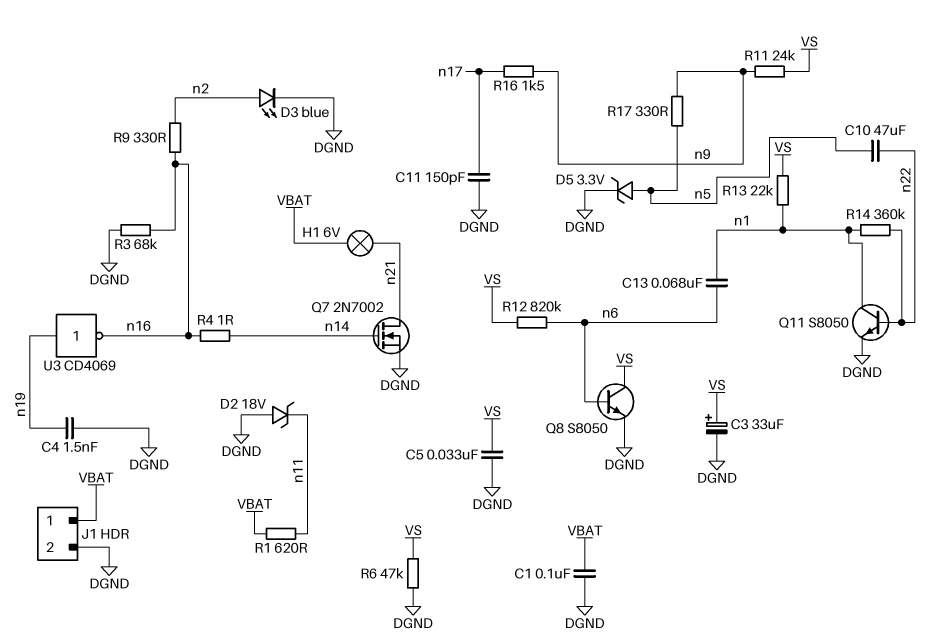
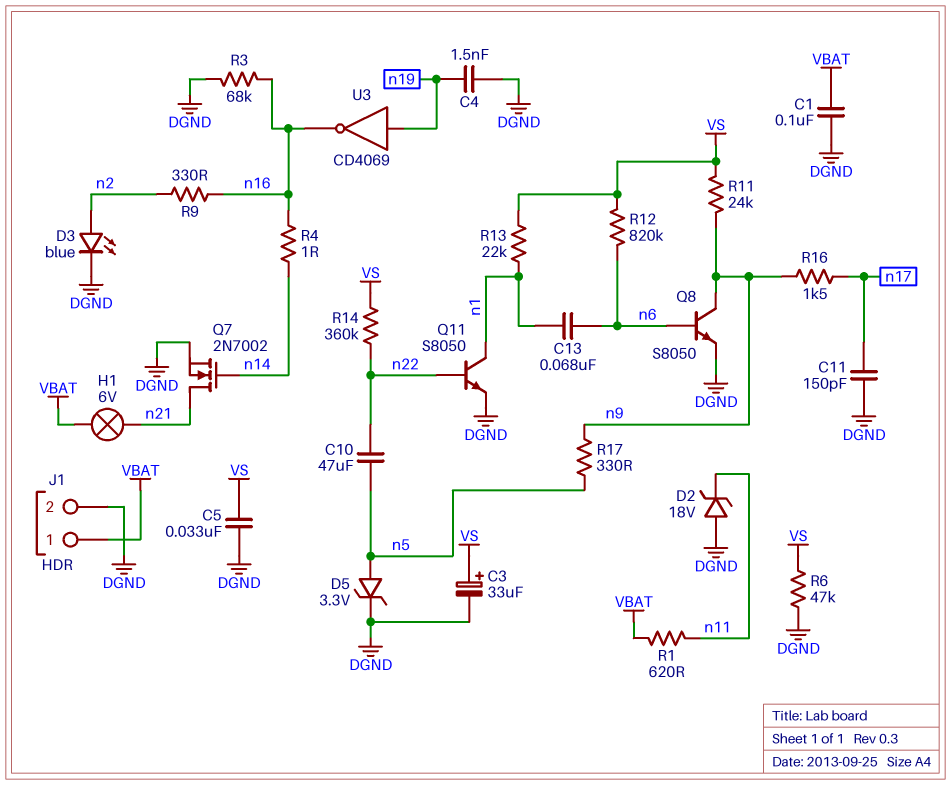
Q8: NPN S8050 (B n6, C VS, E DGND) -> NPN S8050 (B n6, C n9, E DGND)
R14: 360k (n1, n22) -> 360k (VS, n22)

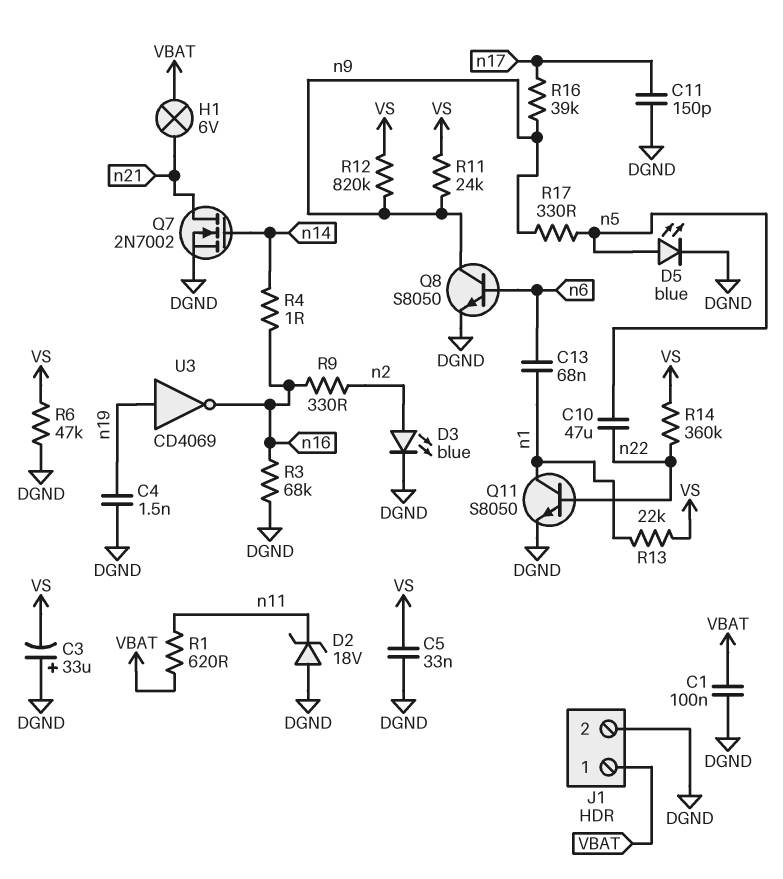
C3: 33uF (plus VS, minus DGND) -> 33uF (plus DGND, minus VS)
D5: zener 3.3V (A n5, K DGND) -> LED blue (A n5, K DGND)
R12: 820k (VS, n6) -> 820k (VS, n9)
R16: 1.5k (n9, n17) -> 39k (n9, n17)

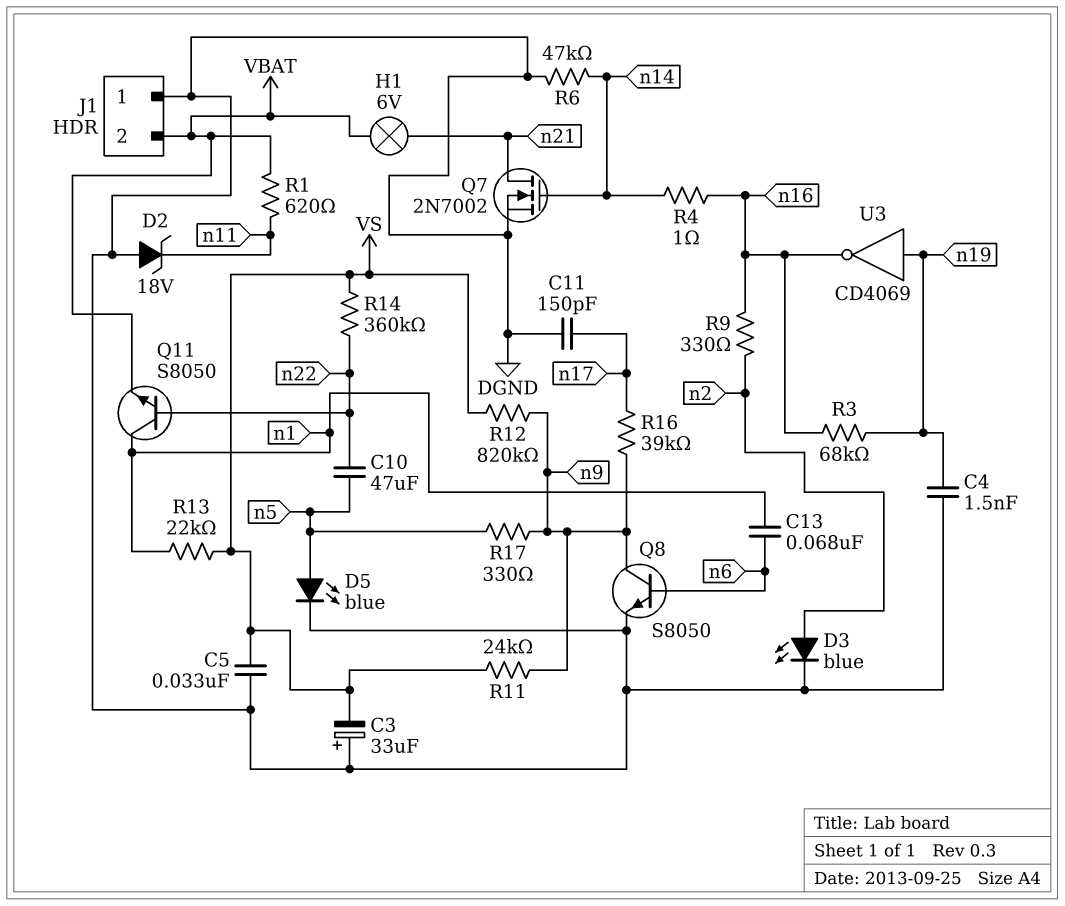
C1: 100nF (DGND, VBAT) -> none
J1 pin 1: VBAT -> DGND
J1 pin 2: DGND -> VBAT
Q11: NPN S8050 (B n22, C n1, E DGND) -> NPN S8050 (B n22, C n1, E VBAT)
R3: 68k (DGND, n16) -> 68k (n16, n19)
R6: 47k (DGND, VS) -> 47k (DGND, n14)

